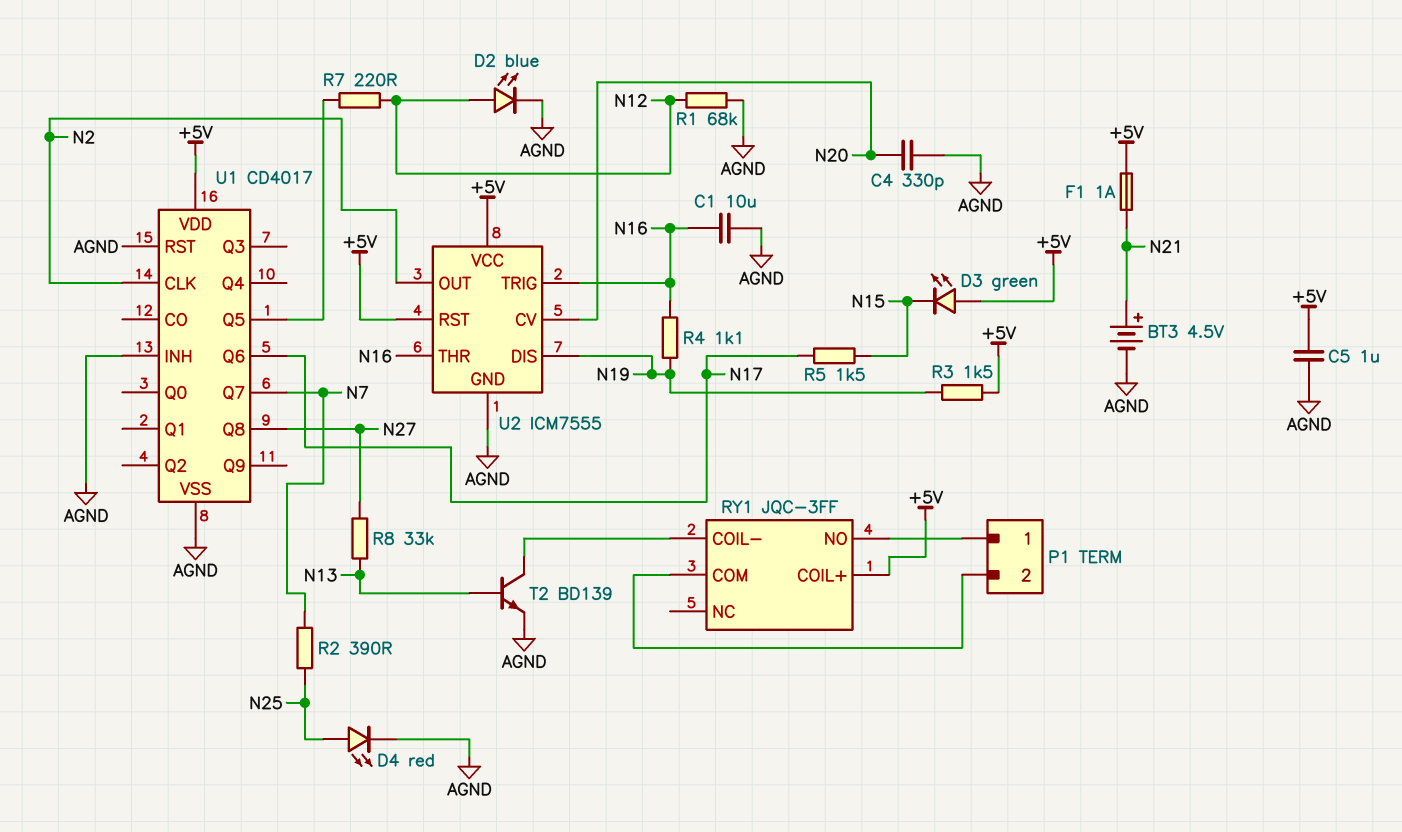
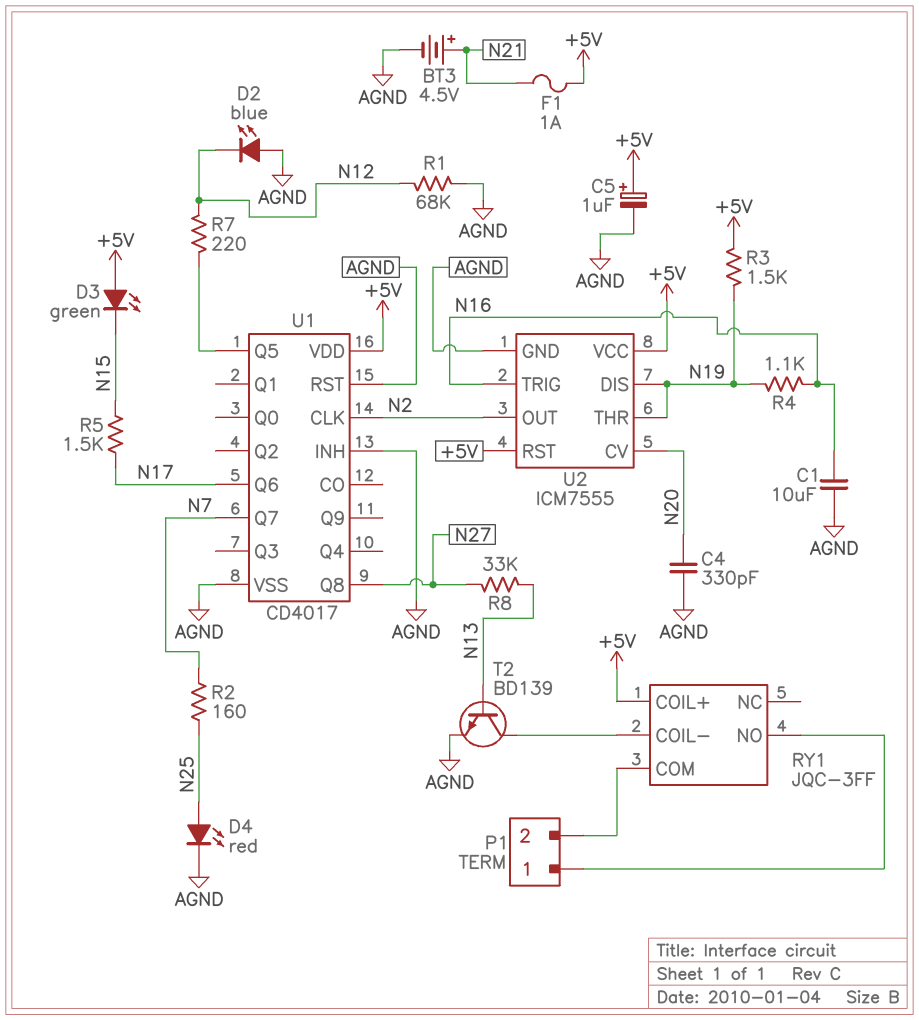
C5: 1uF (+5V, AGND) -> 1uF (plus +5V, minus AGND)
D2: LED blue (A N12, K AGND) -> LED blue (A AGND, K N12)
R2: 390 (N7, N25) -> 160 (N7, N25)
U2 pin THR: N16 -> N19

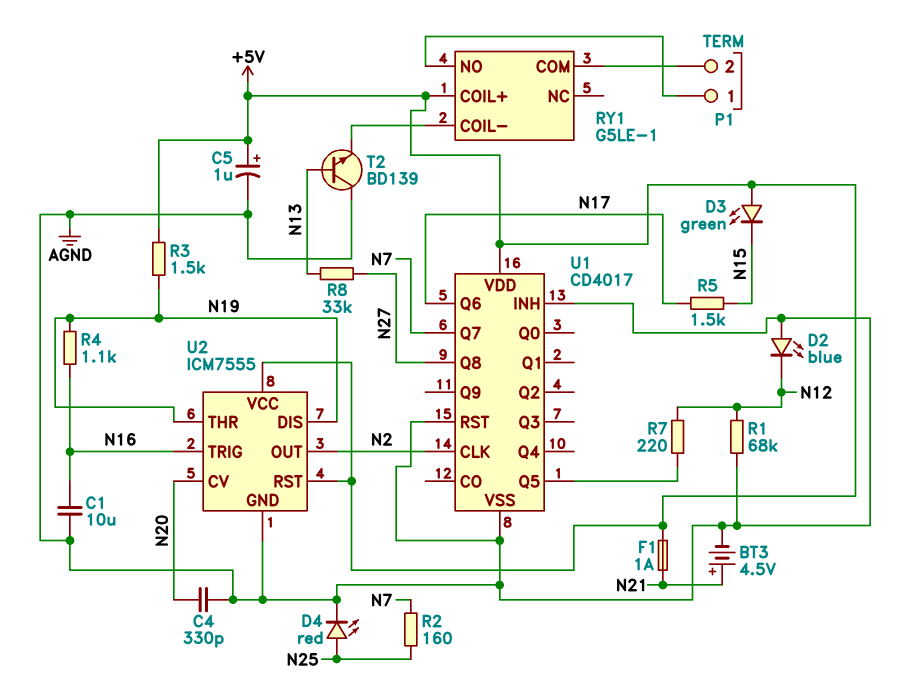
RY1: JQC-3FF -> G5LE-1
T2: NPN BD139 (B N13, C RY1/COIL-, E AGND) -> NPN BD139 (B N13, C AGND, E RY1/COIL-)

